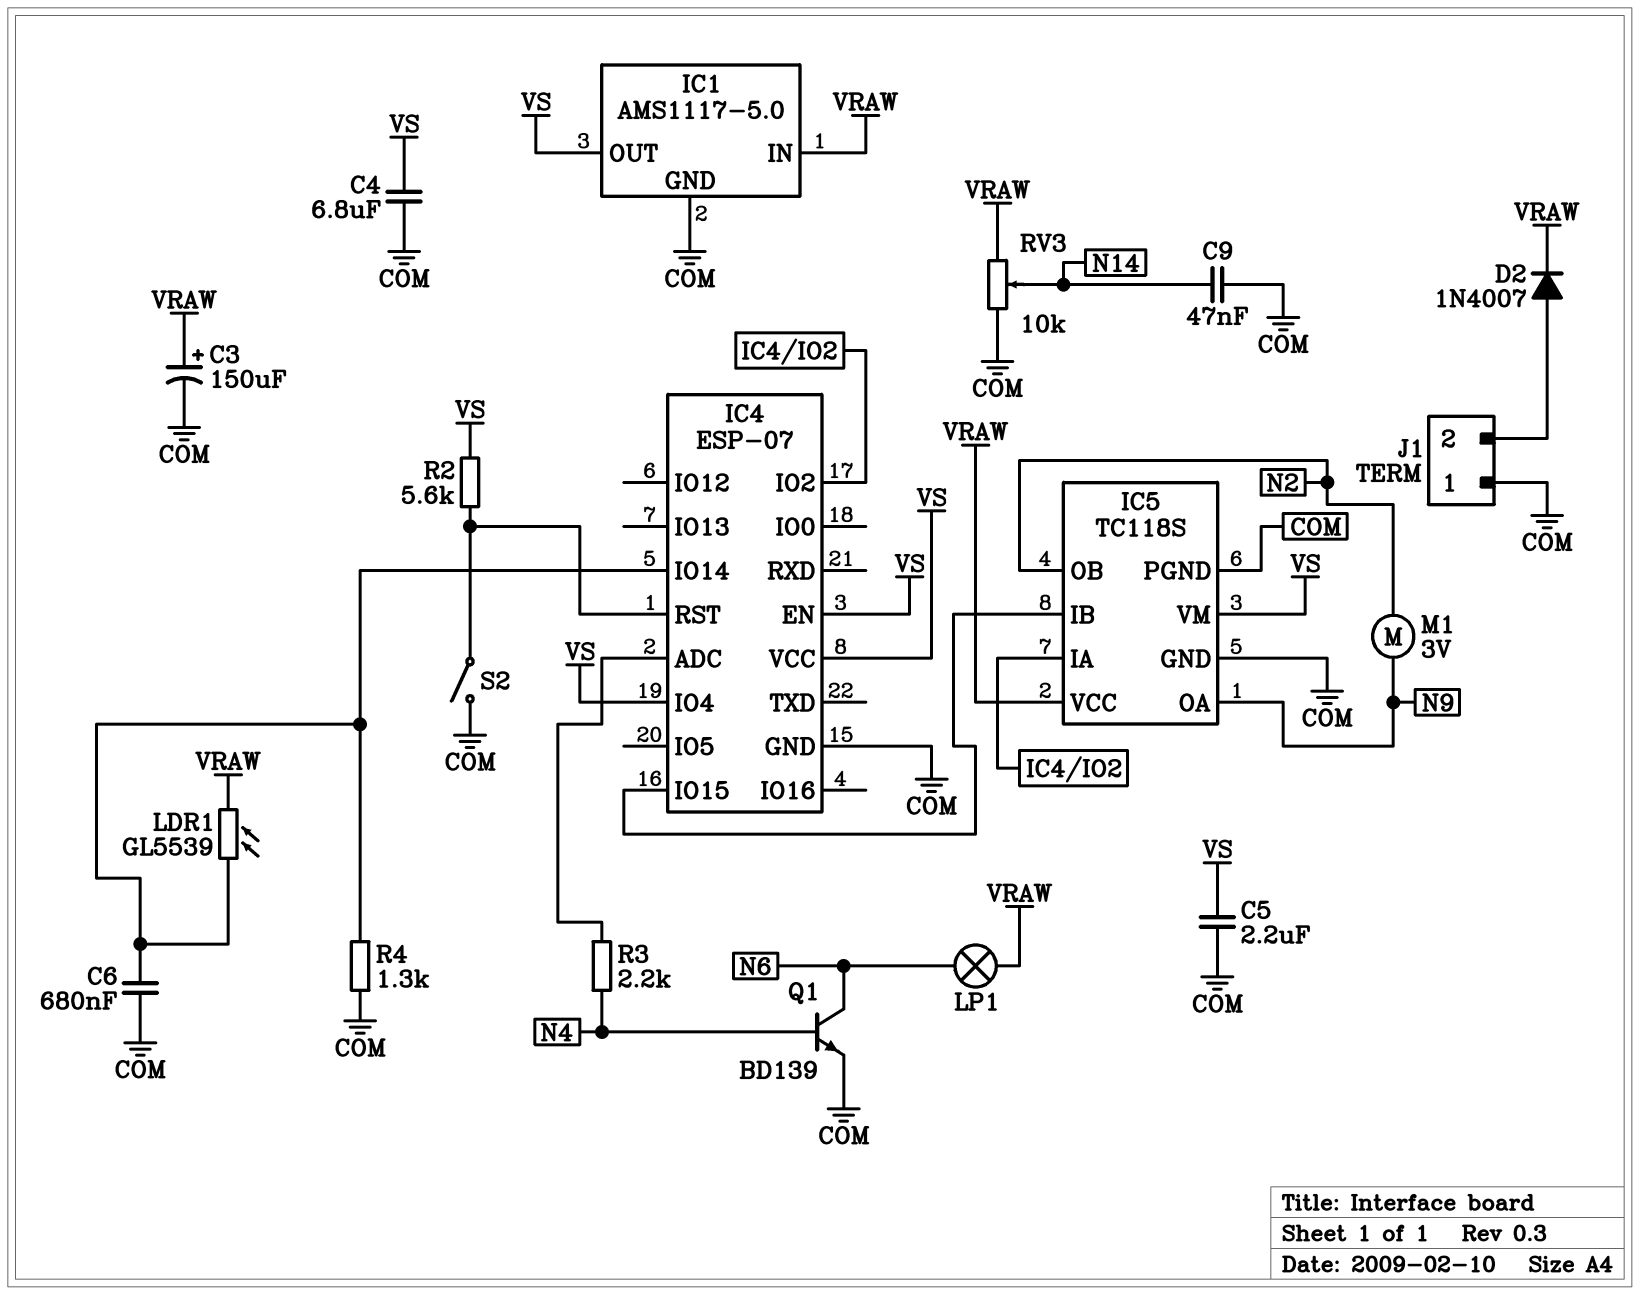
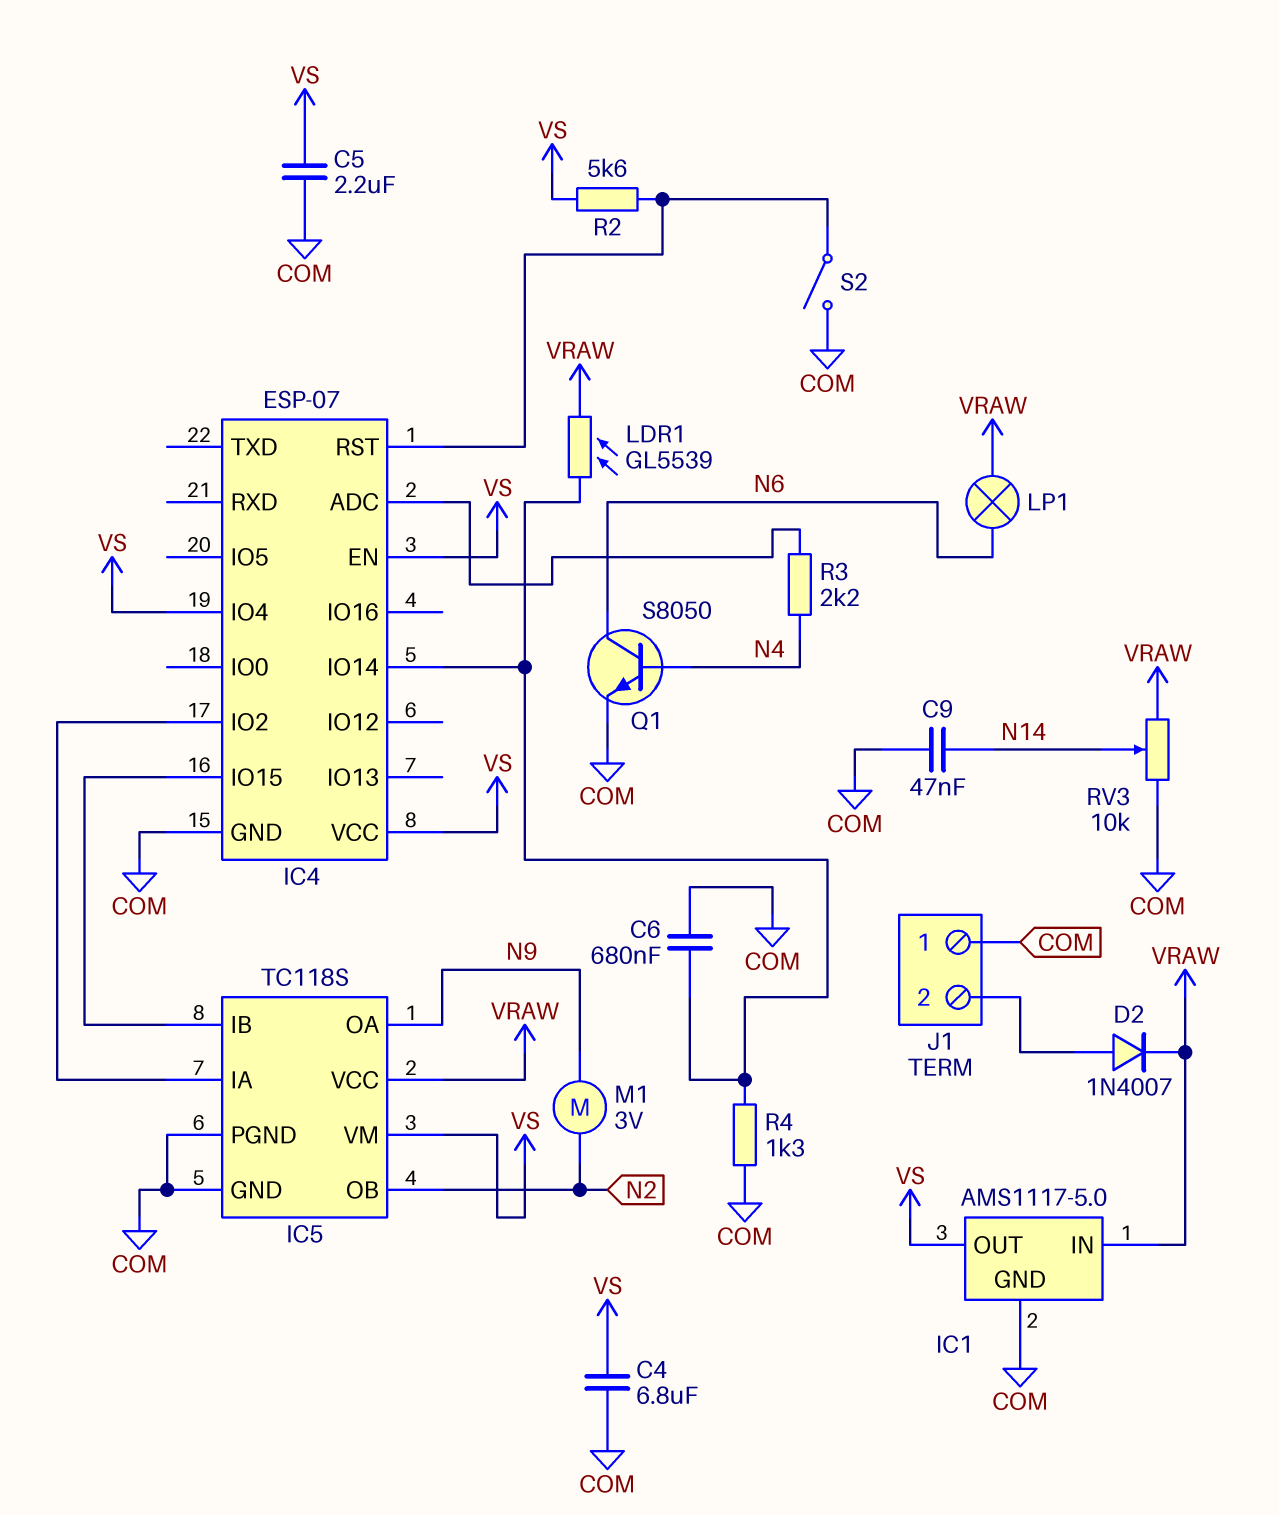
C3: 150uF (plus VRAW, minus COM) -> none
Q1: NPN BD139 (B N4, C N6, E COM) -> NPN S8050 (B N4, C N6, E COM)

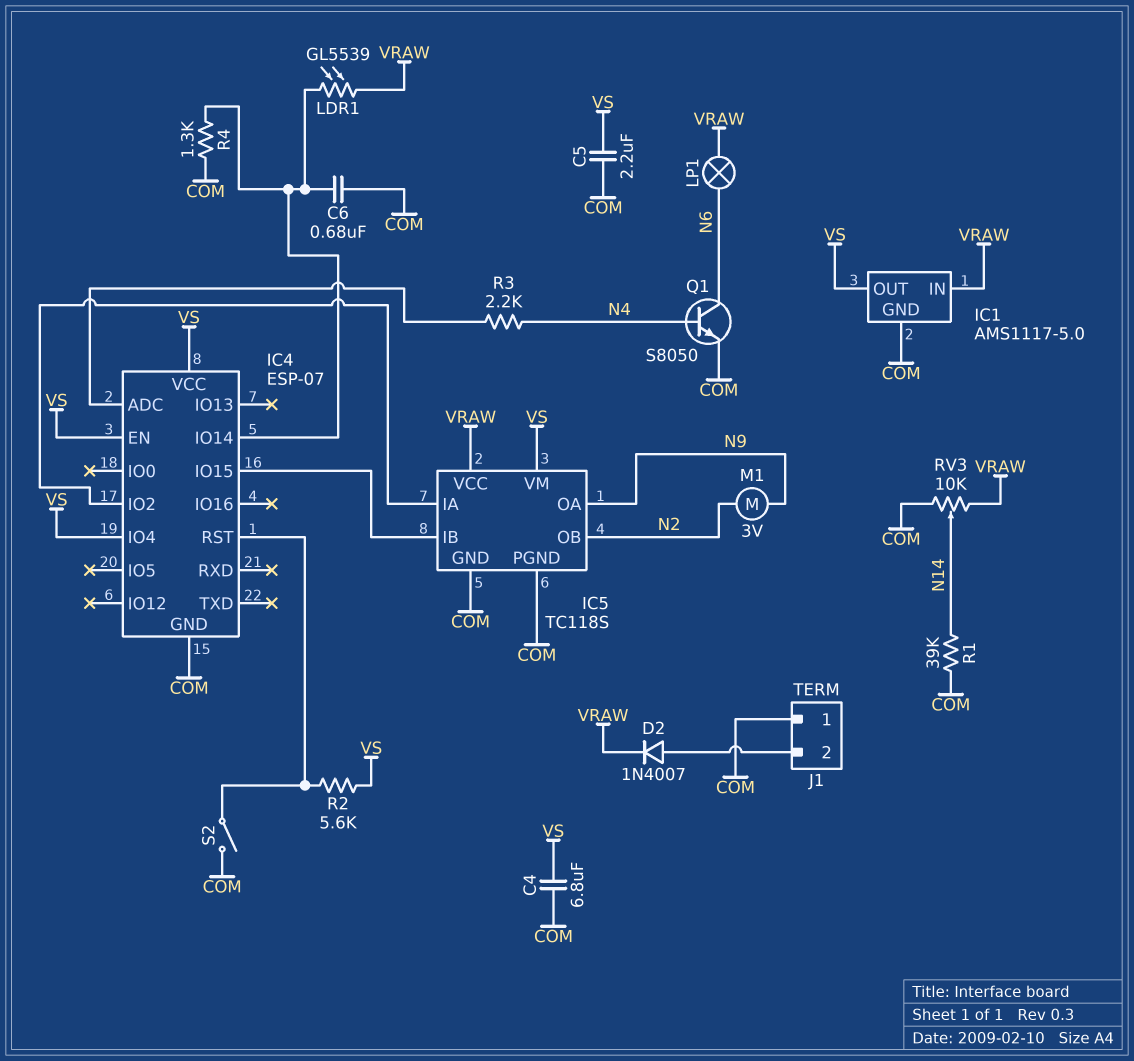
C9: 47nF (COM, N14) -> none
R1: none -> 39k (COM, N14)

